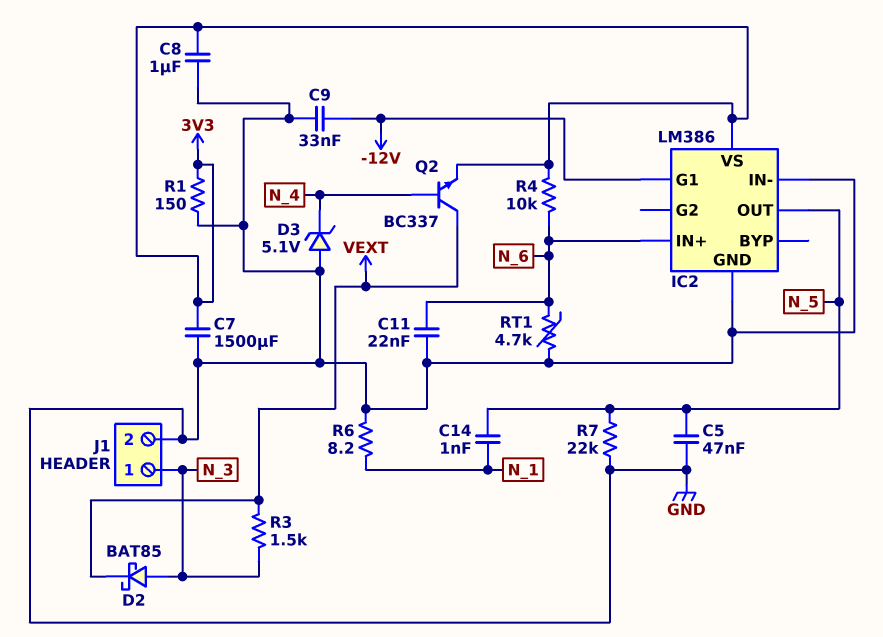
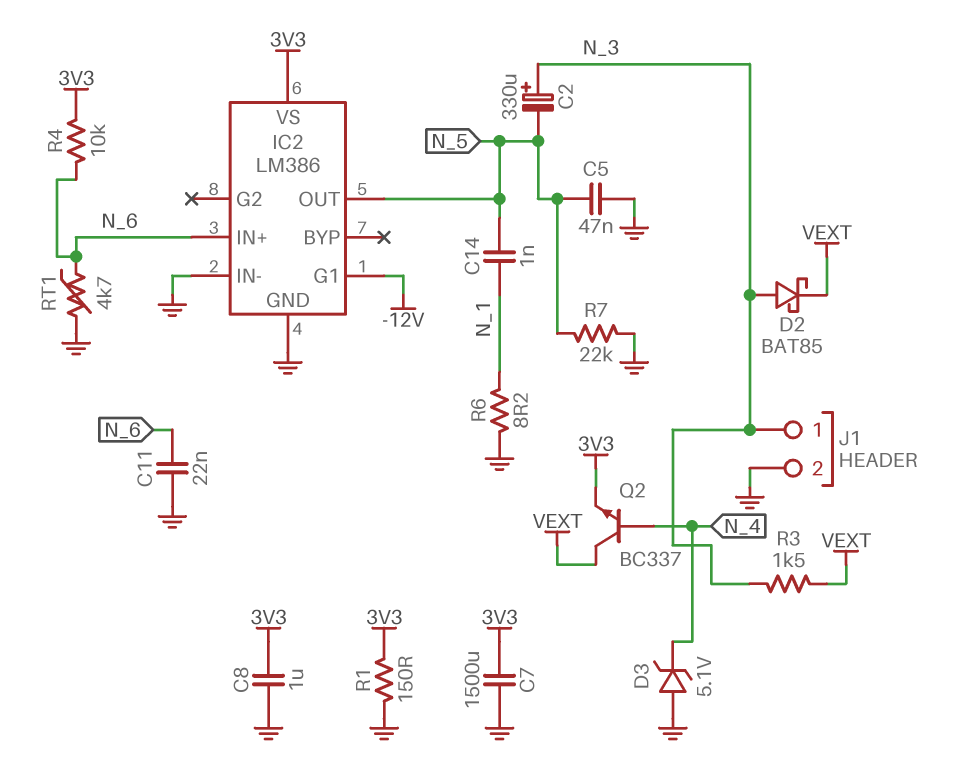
C2: none -> 330uF (plus N_3, minus N_5)
C9: 33nF (-12V, GND) -> none

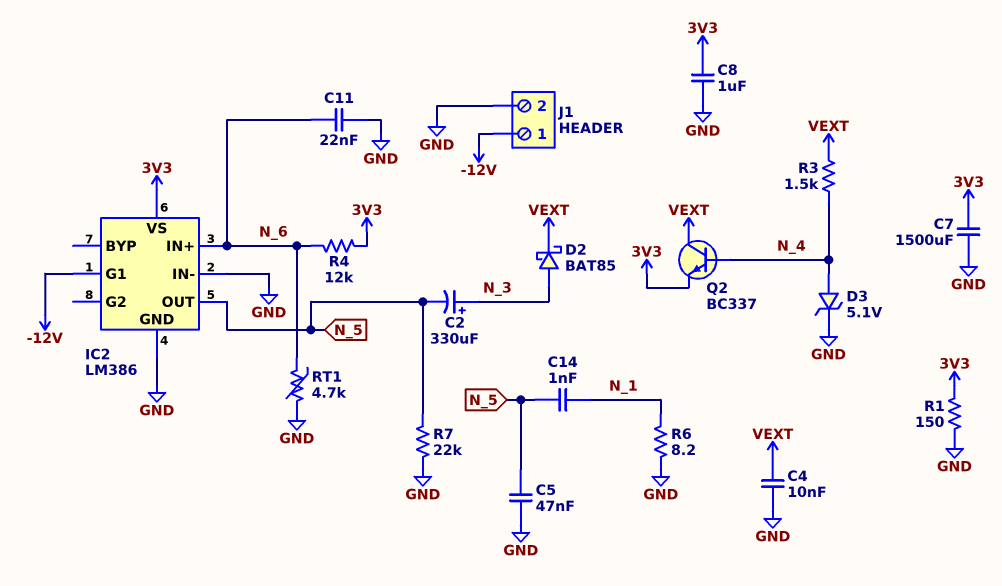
C4: none -> 10nF (GND, VEXT)
D3: zener 5.1V (A GND, K N_4) -> zener 5.1V (A N_4, K GND)
J1 pin 1: N_3 -> -12V
R3: 1.5k (N_3, VEXT) -> 1.5k (N_4, VEXT)
R4: 10k (3V3, N_6) -> 12k (3V3, N_6)

